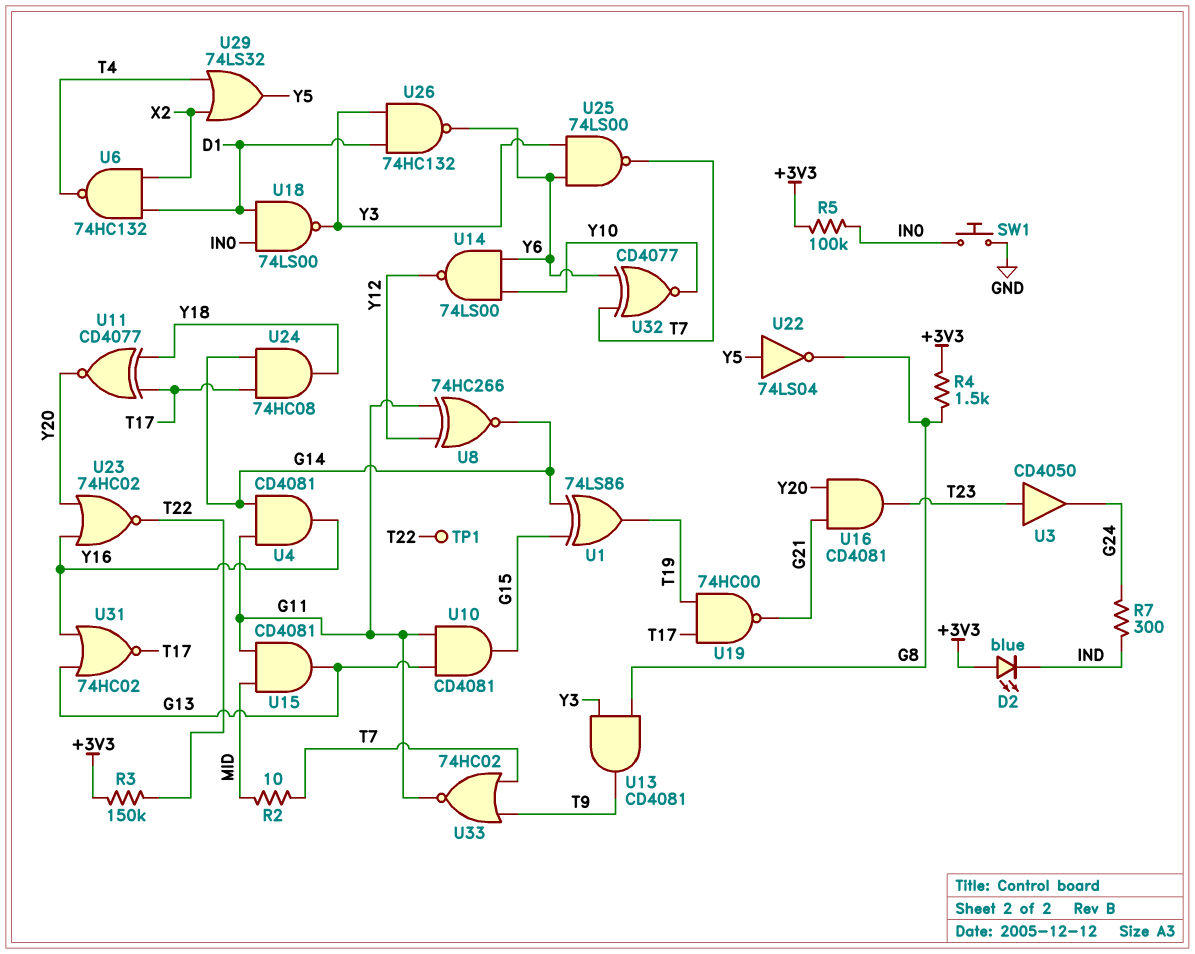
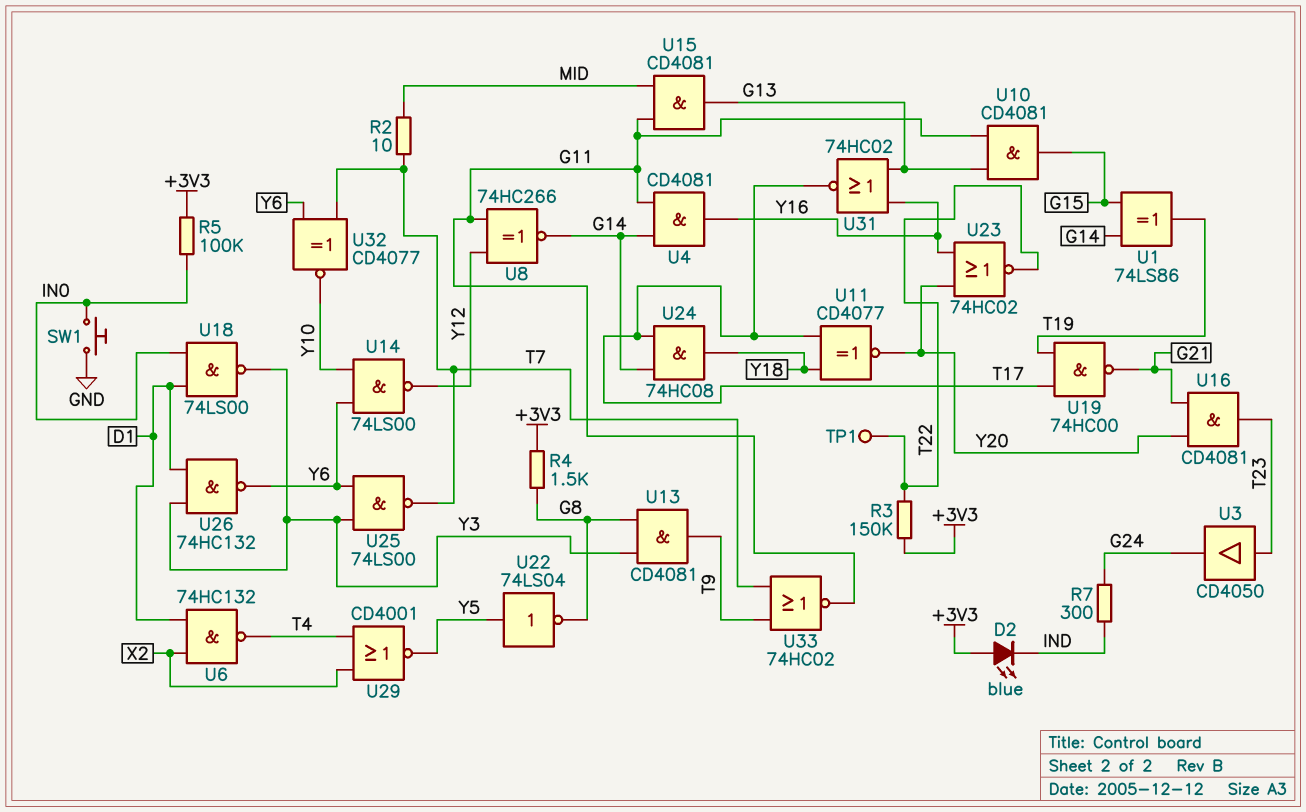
U29: OR 74LS32 (in T4, in X2, out Y5) -> NOR CD4001 (in T4, in X2, out Y5)

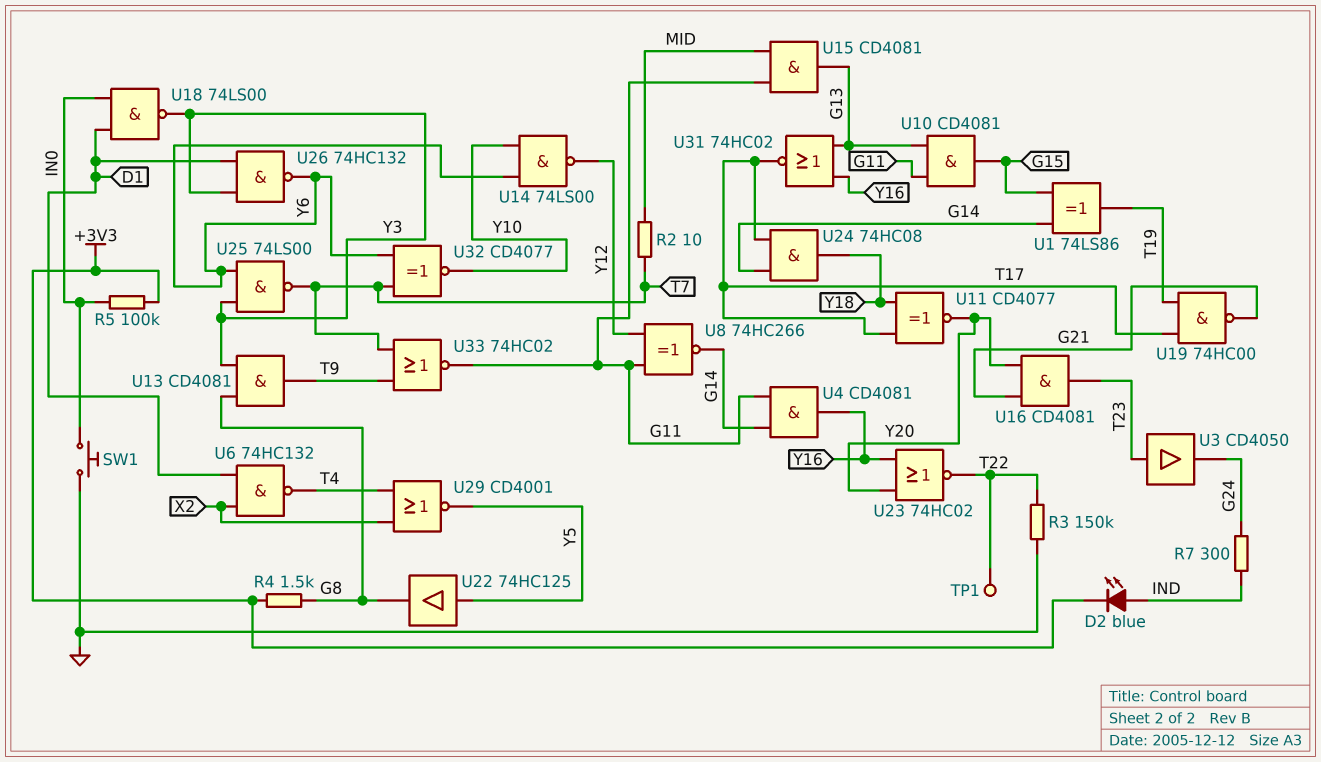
D2: LED blue (A +3V3, K IND) -> LED blue (A IND, K +3V3)
R3: 150k (+3V3, T22) -> 150k (GND, T22)
U22: NOT 74LS04 (in Y5, out G8) -> buffer 74HC125 (in Y5, out G8)

